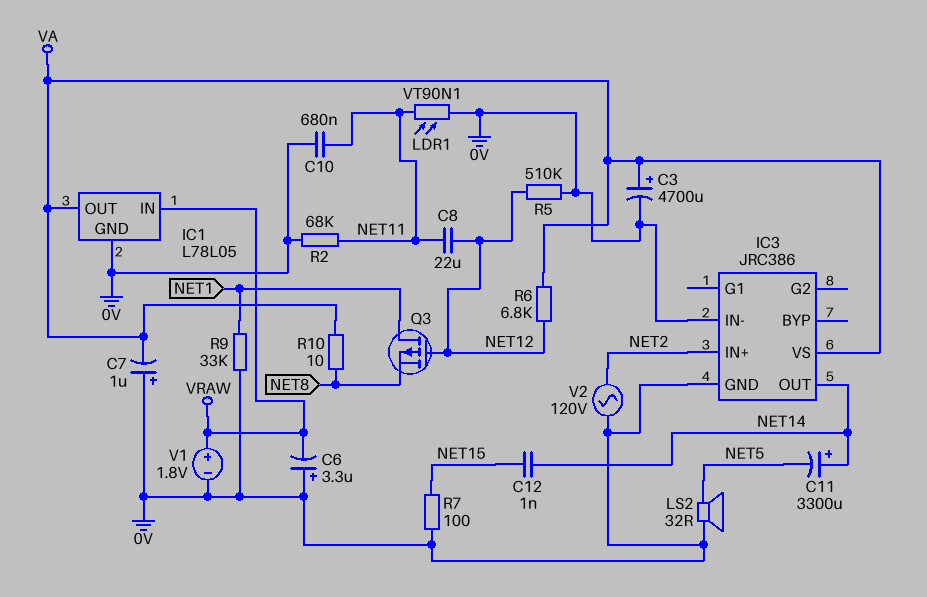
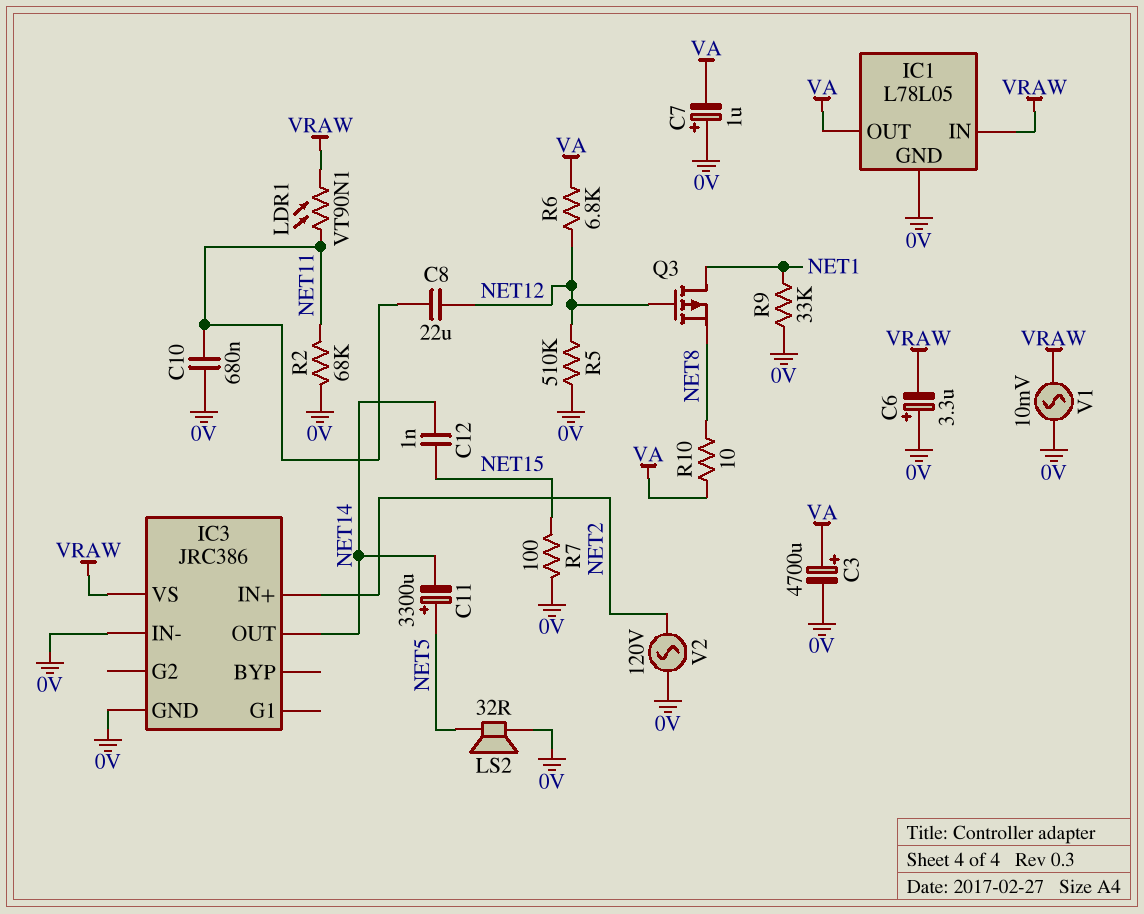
C11: 3300uF (plus NET14, minus NET5) -> 3300uF (plus NET5, minus NET14)
IC3 pin VS: VA -> VRAW
LDR1: VT90N1 (0V, NET11) -> VT90N1 (NET11, VRAW)
V1: 1.8V (plus VRAW, minus 0V) -> AC 10mV (0V, VRAW)

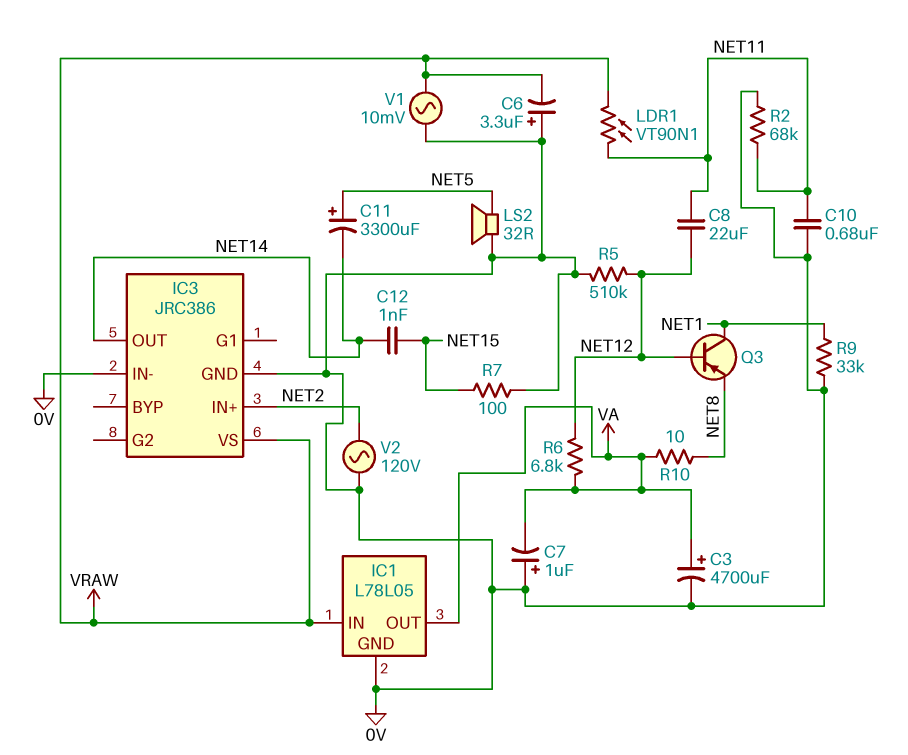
Q3: PMOS (G NET12, D NET1, S NET8) -> PNP (B NET12, C NET1, E NET8)

